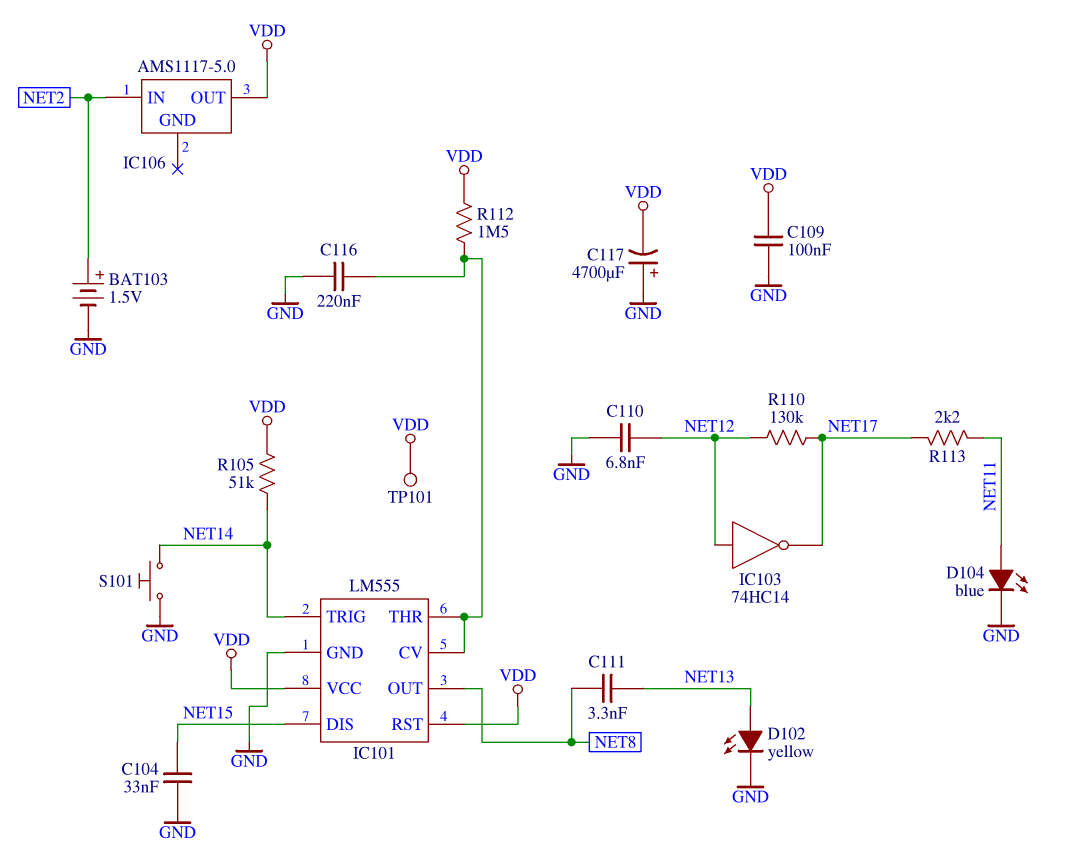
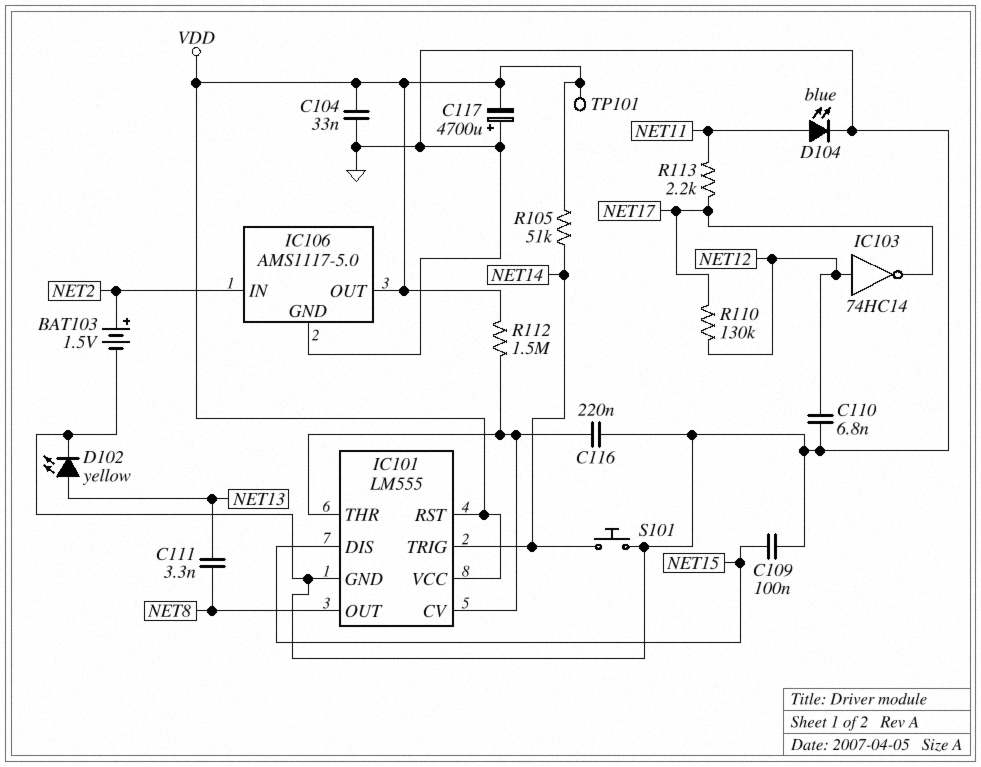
C104: 33nF (GND, NET15) -> 33nF (GND, VDD)
C109: 100nF (GND, VDD) -> 100nF (GND, NET15)
IC106 pin GND: none -> GND

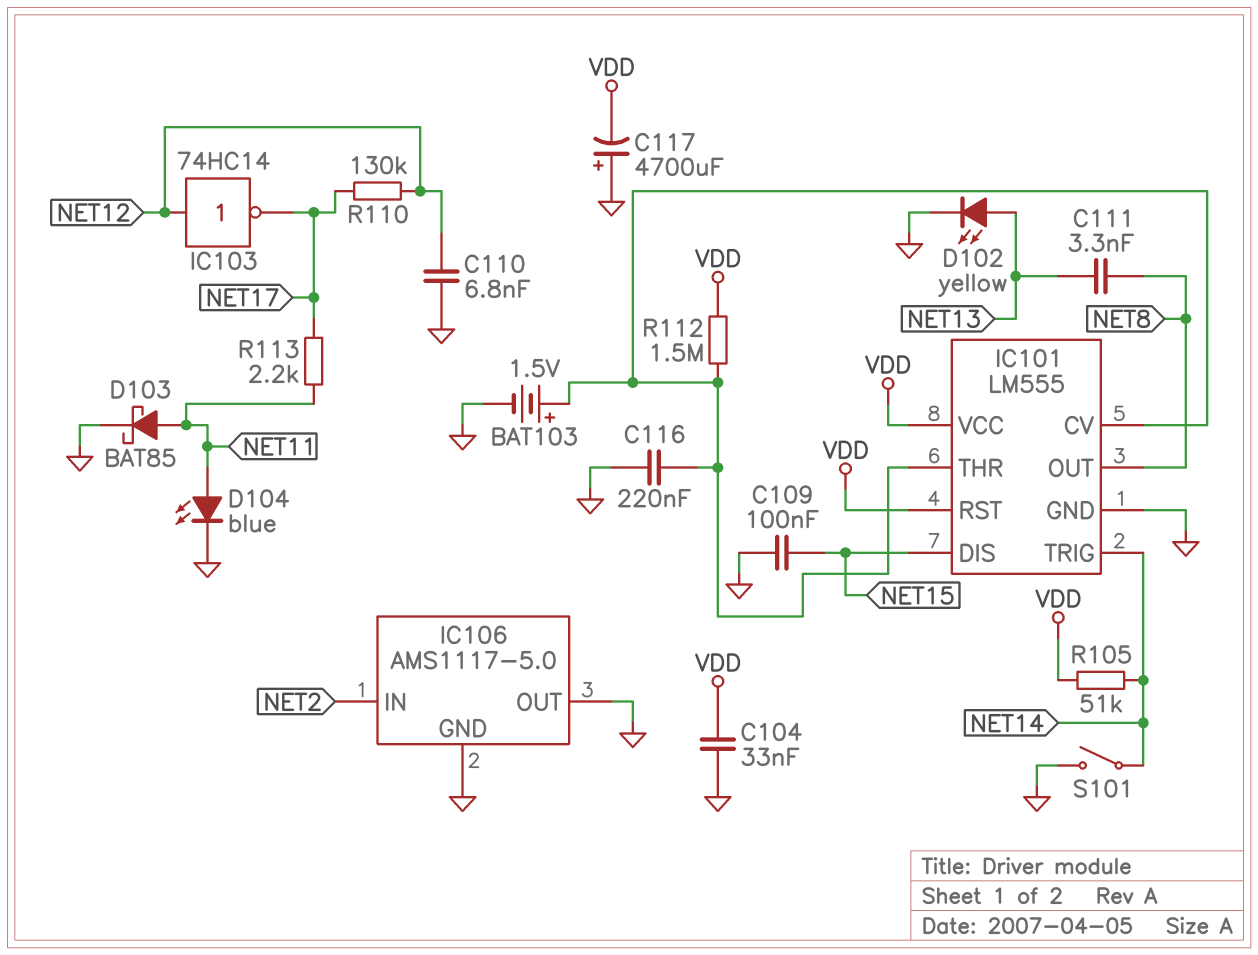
BAT103: 1.5V (plus NET2, minus GND) -> 1.5V (plus IC101/CV, minus GND)
D103: none -> schottky BAT85 (A NET11, K GND)
IC106 pin OUT: VDD -> GND
S101: button (GND, NET14) -> switch (GND, NET14)
TP101: test point (VDD) -> none

